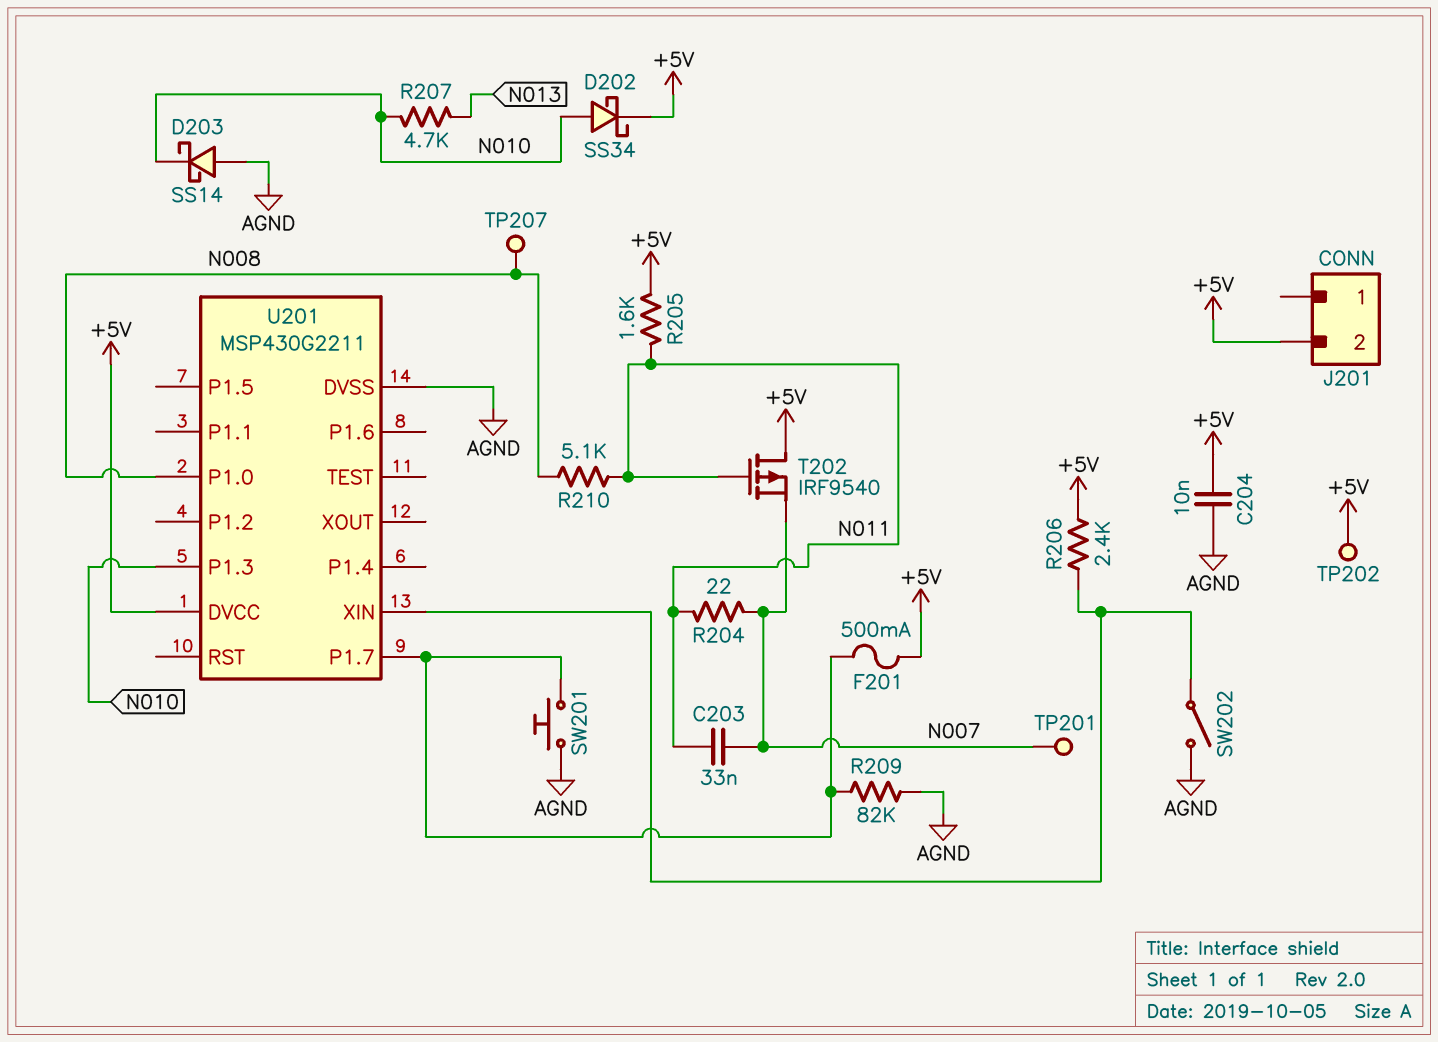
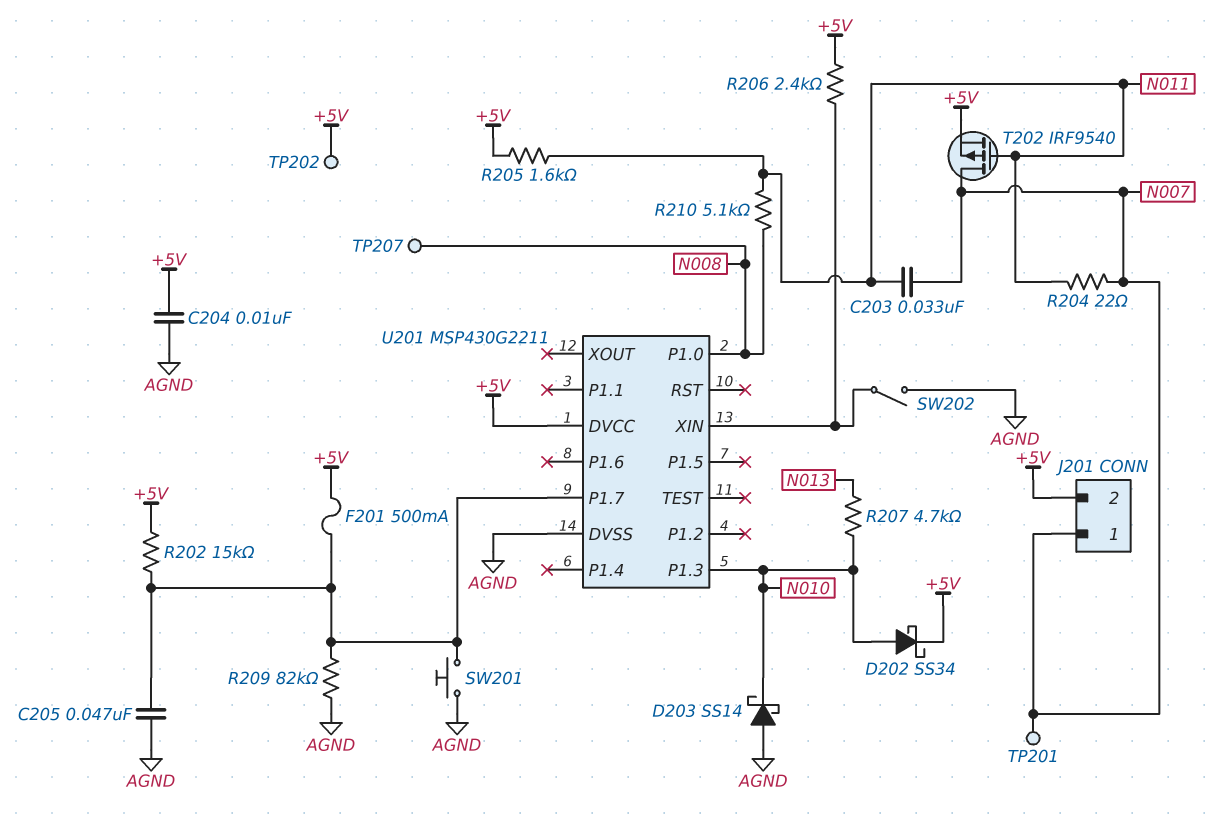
C205: none -> 47nF (AGND, U201/P1.7)
J201 pin 1: none -> N007
R202: none -> 15k (+5V, U201/P1.7)
T202: PMOS IRF9540 (G N011, D +5V, S N007) -> PMOS IRF9540 (G N011, D N007, S +5V)

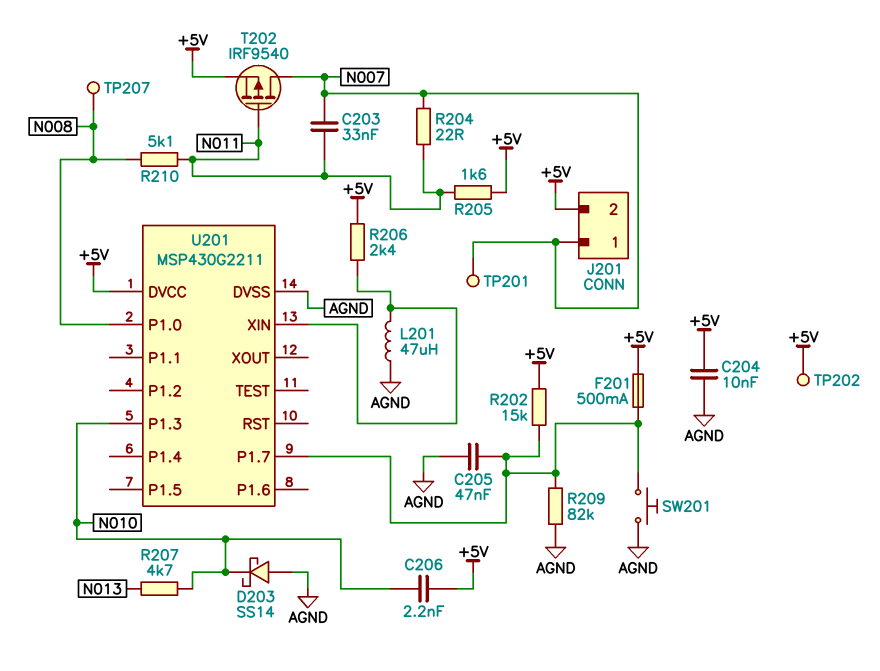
C206: none -> 2.2nF (+5V, N010)
D202: schottky SS34 (A N010, K +5V) -> none
L201: none -> 47uH (AGND, U201/XIN)
SW202: switch (AGND, U201/XIN) -> none

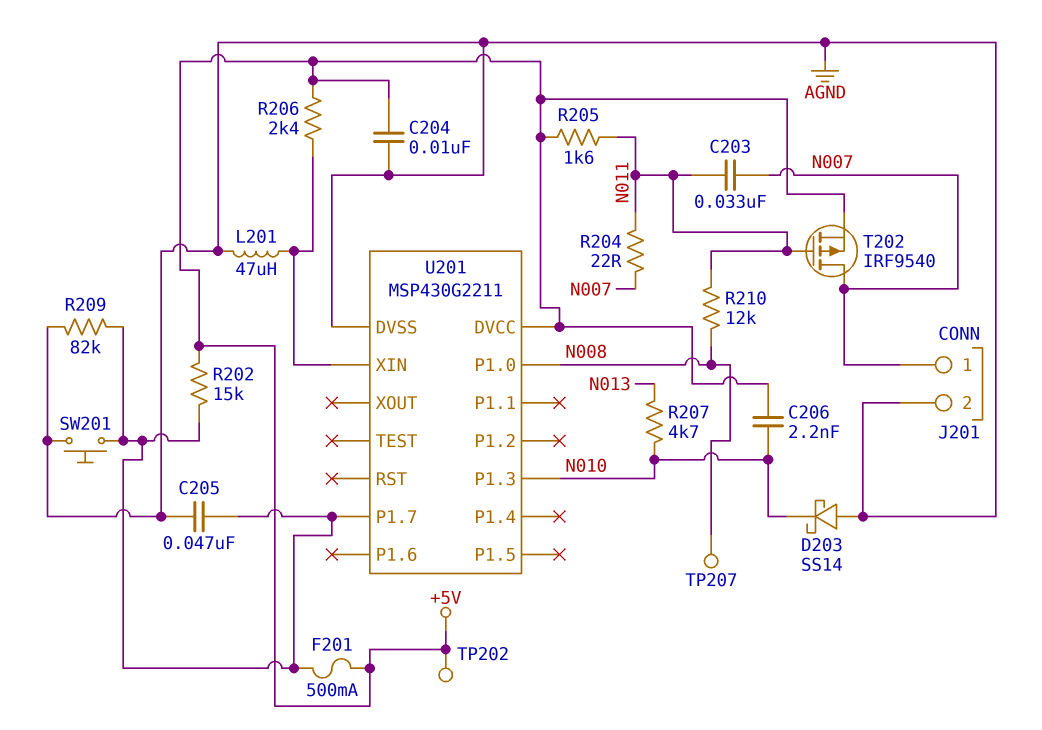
J201 pin 2: +5V -> AGND
R210: 5.1k (N008, N011) -> 12k (N008, N011)
TP201: test point (N007) -> none

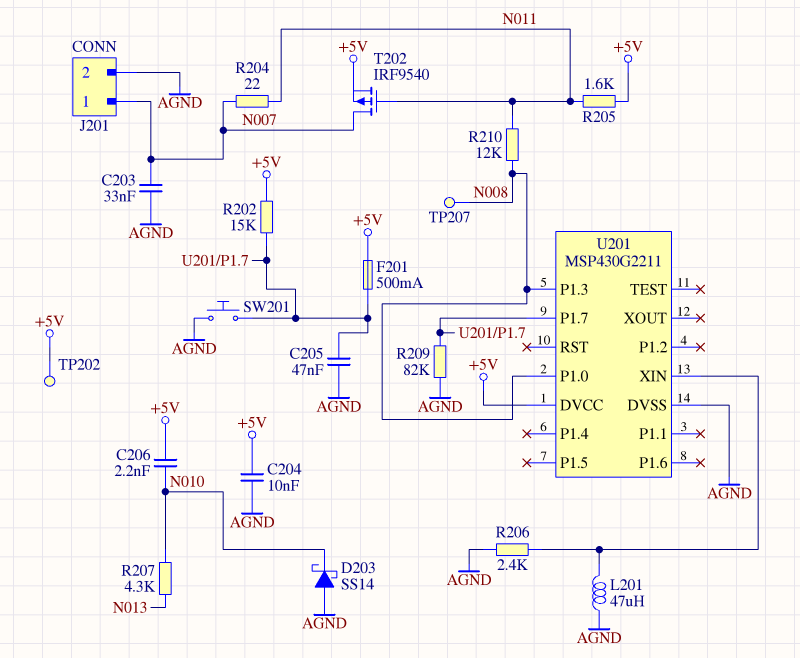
C203: 33nF (N007, N011) -> 33nF (AGND, N007)
R206: 2.4k (+5V, U201/XIN) -> 2.4k (AGND, U201/XIN)
R207: 4.7k (N010, N013) -> 4.3k (N010, N013)
U201 pin P1.3: N010 -> N008

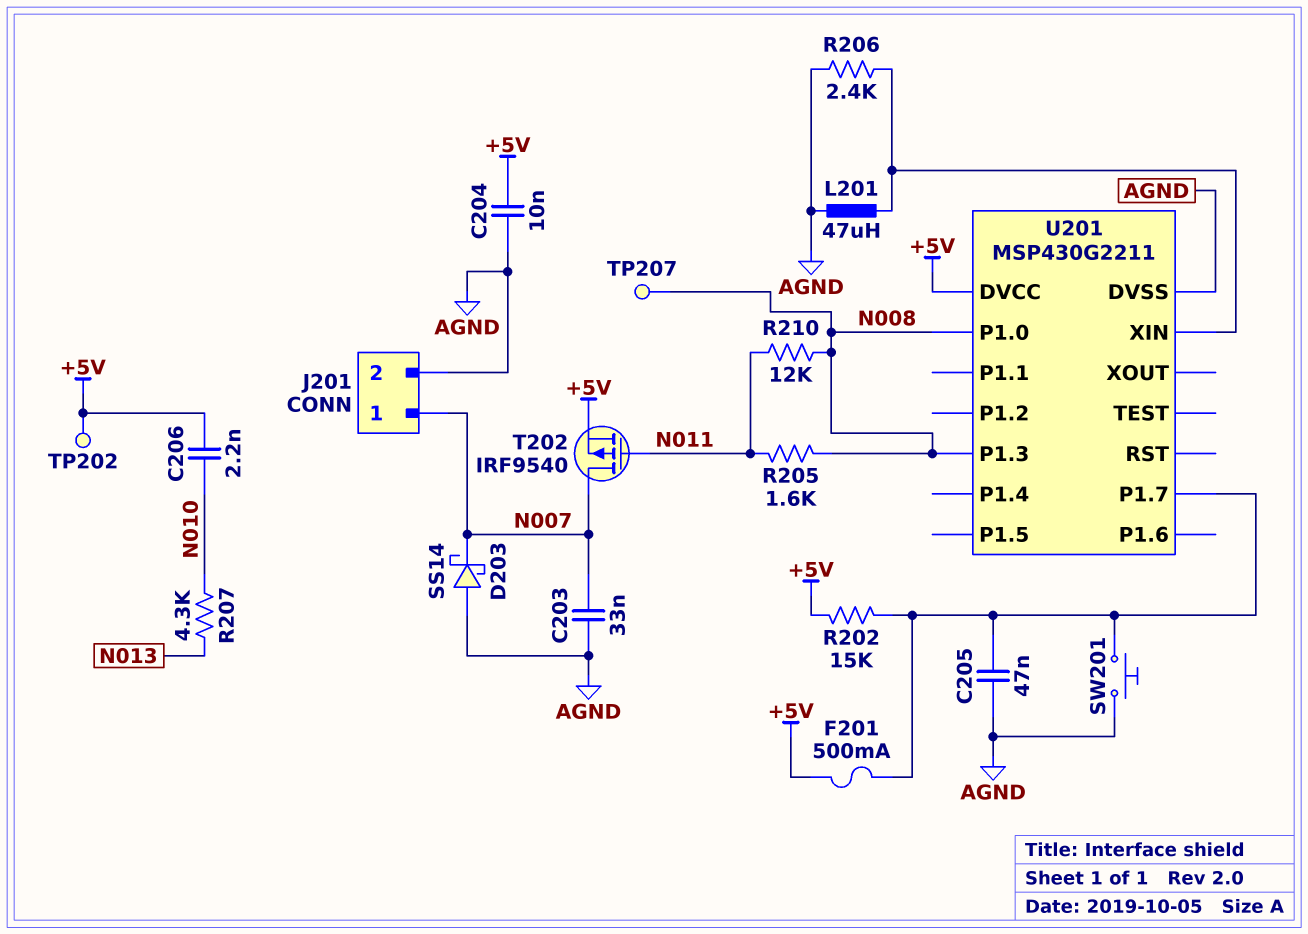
D203: schottky SS14 (A AGND, K N010) -> schottky SS14 (A AGND, K N007)
R204: 22 (N007, N011) -> none
R205: 1.6k (+5V, N011) -> 1.6k (N008, N011)
R209: 82k (AGND, U201/P1.7) -> none

